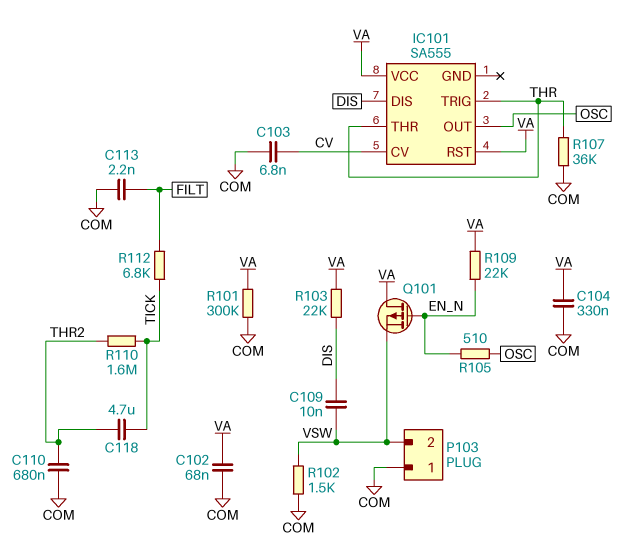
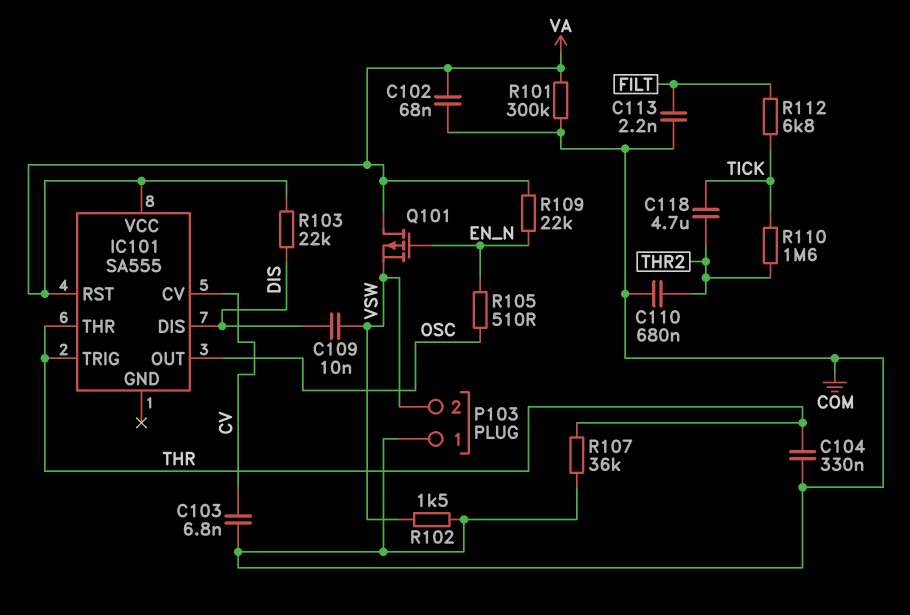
C104: 330nF (COM, VA) -> 330nF (COM, THR)

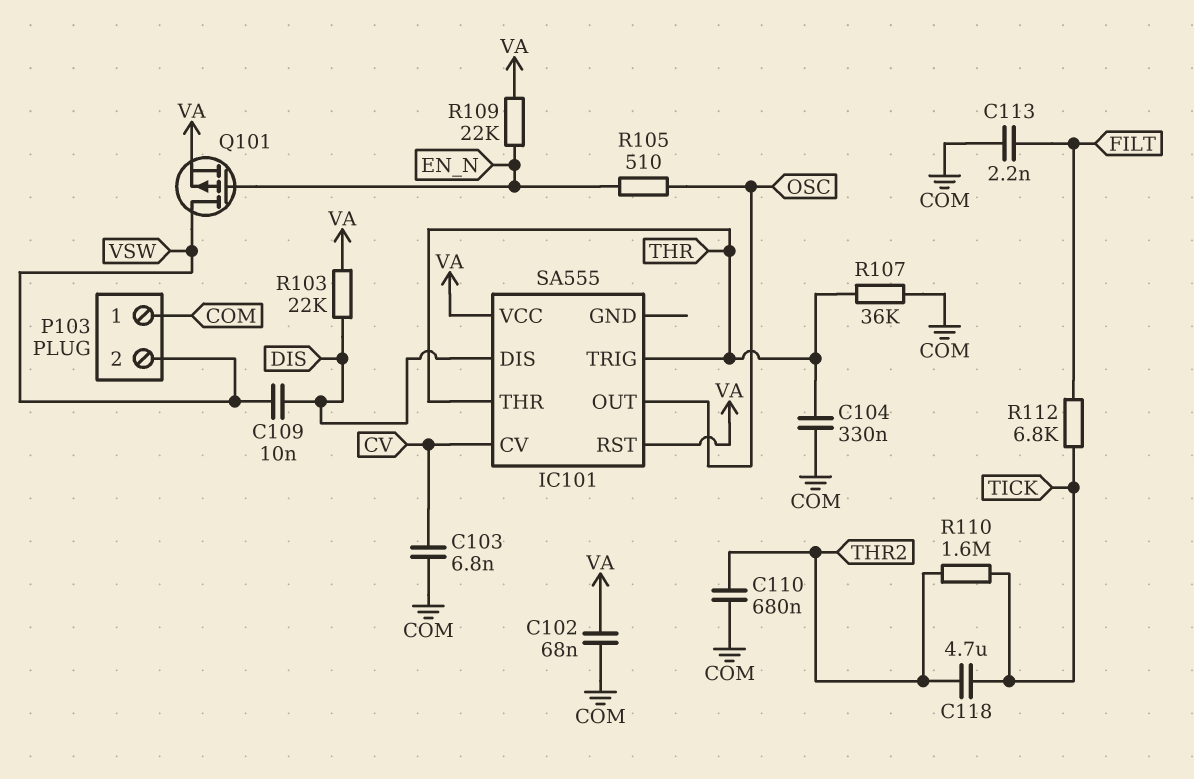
Q101: PMOS (G EN_N, D VA, S VSW) -> PMOS (G EN_N, D VSW, S VA)
R101: 300k (COM, VA) -> none
R102: 1.5k (COM, VSW) -> none

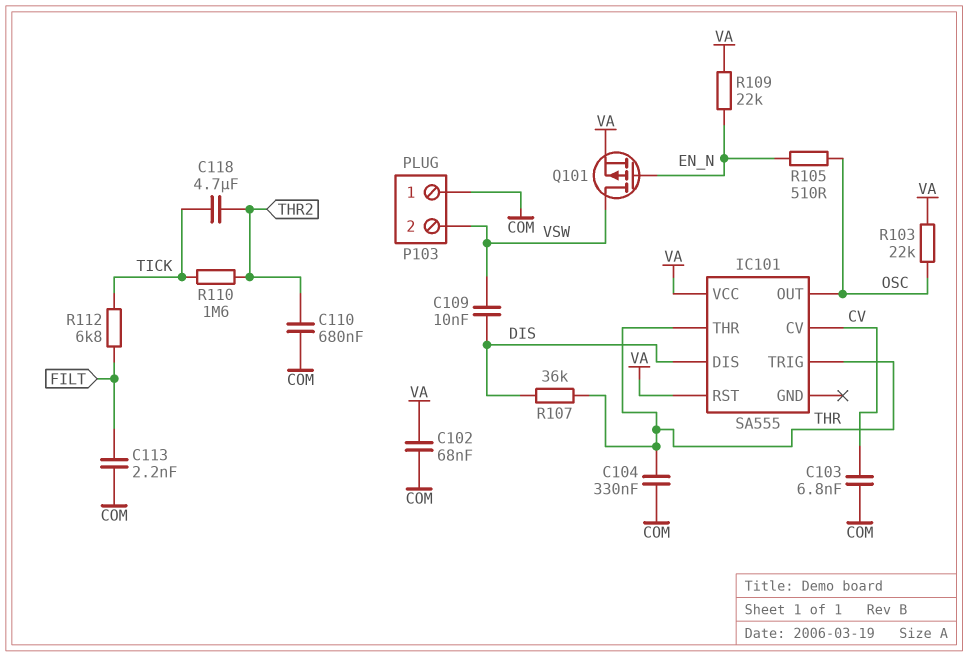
R103: 22k (DIS, VA) -> 22k (OSC, VA)
R107: 36k (COM, THR) -> 36k (DIS, THR)

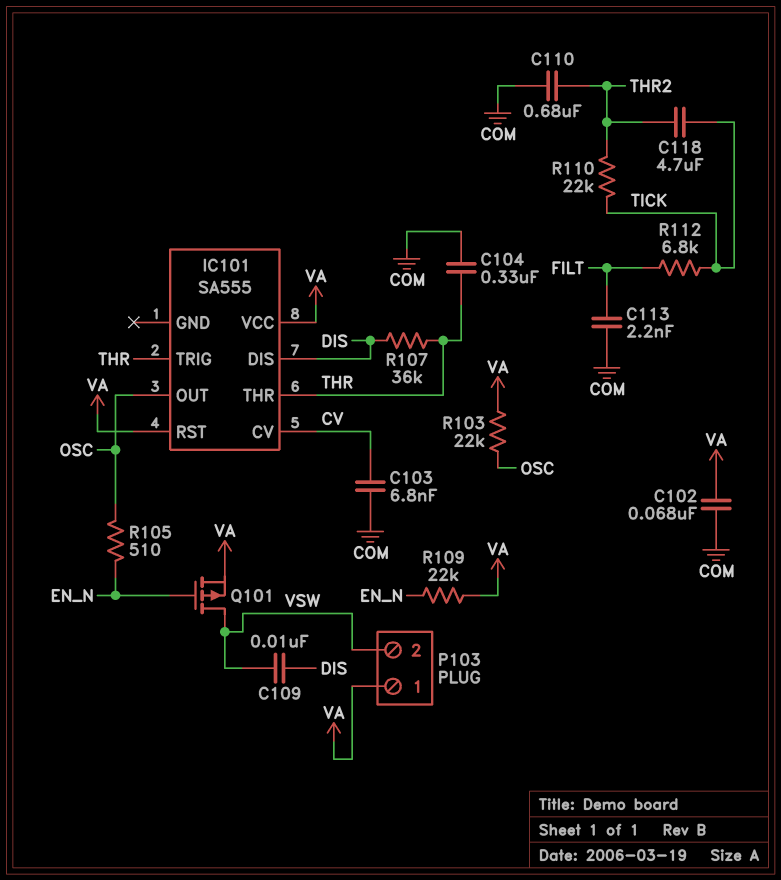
P103 pin 1: COM -> VA
R110: 1.6M (THR2, TICK) -> 22k (THR2, TICK)

